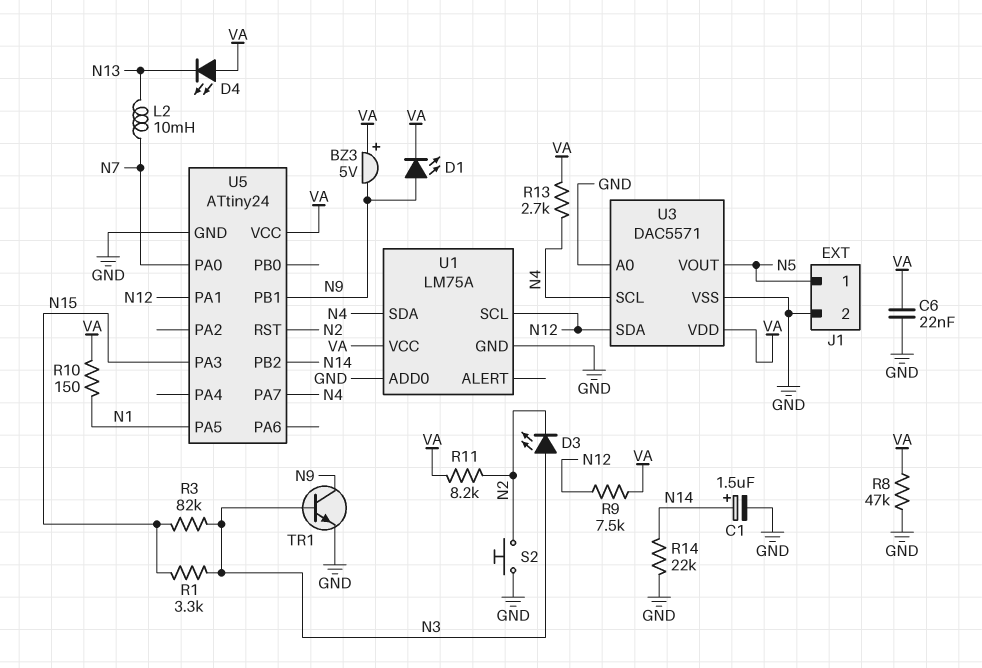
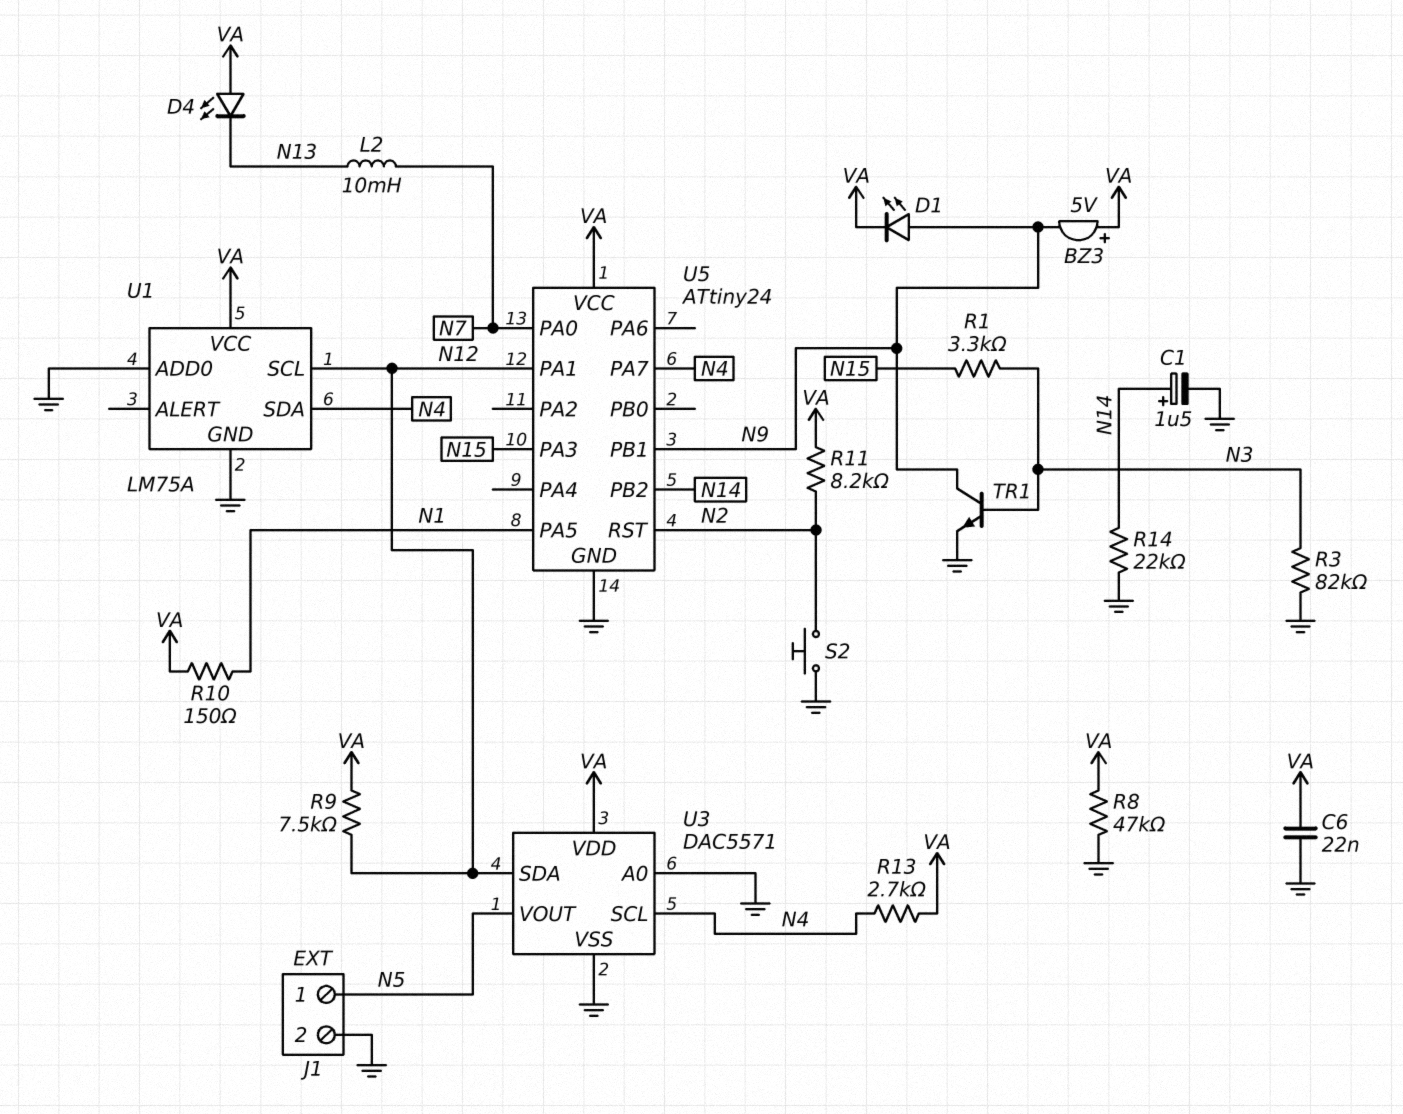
D3: LED (A N3, K N2) -> none
R3: 82k (N3, N15) -> 82k (GND, N3)

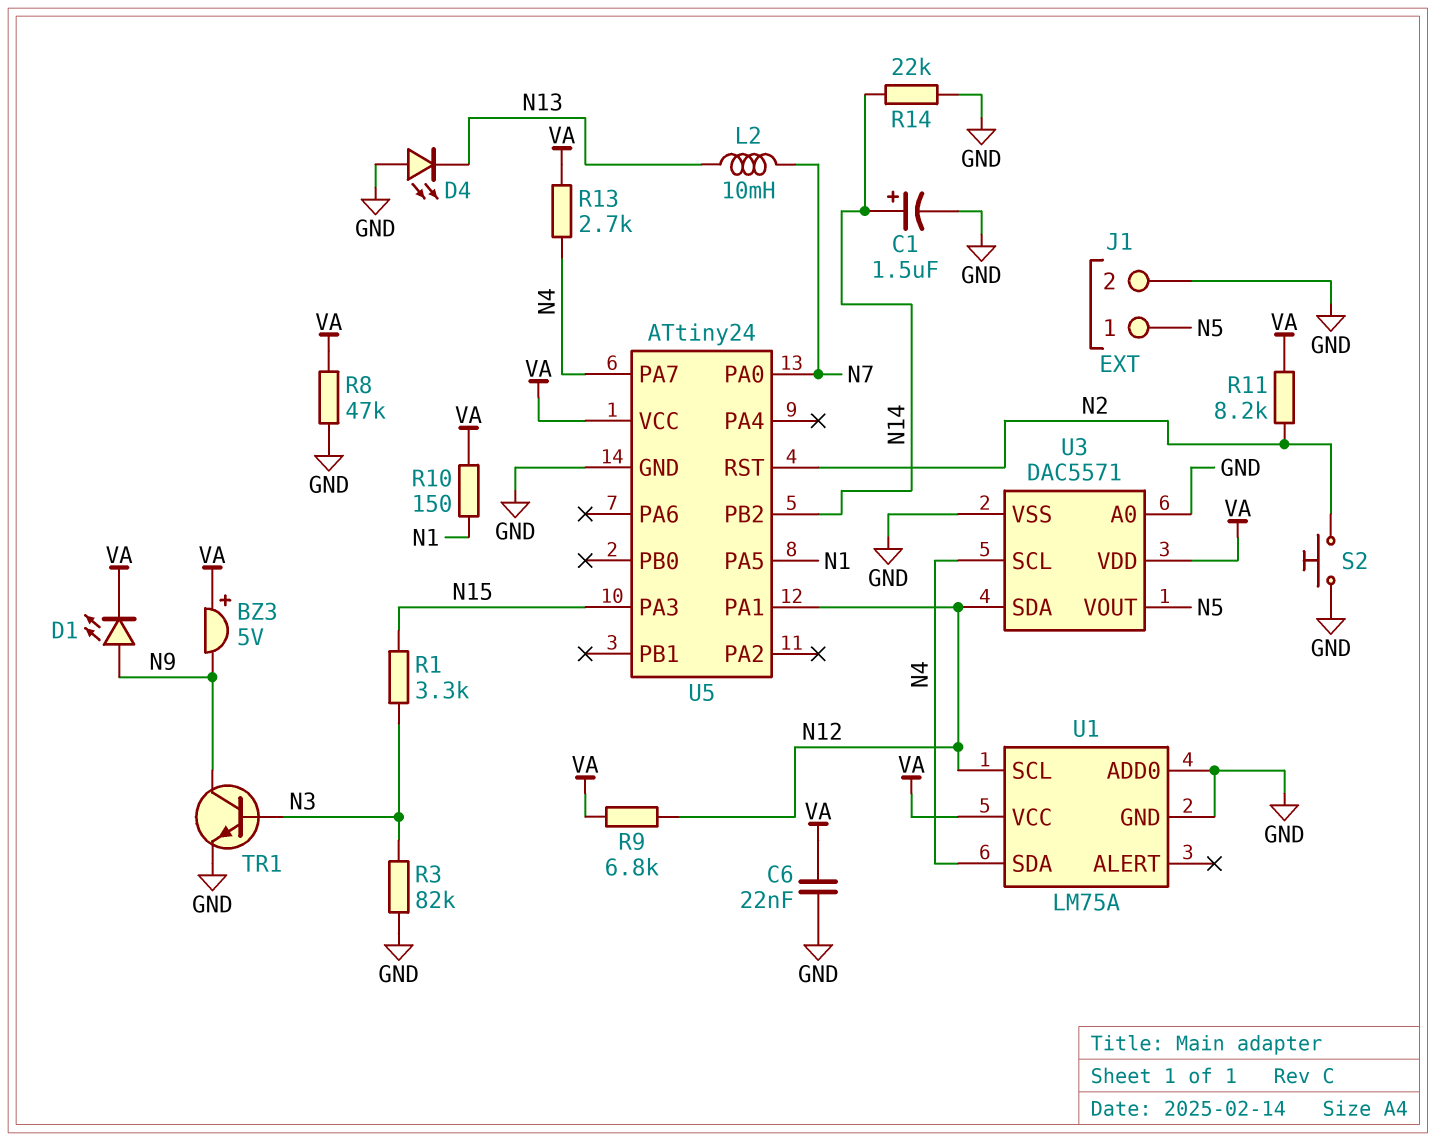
D4: LED (A VA, K N13) -> LED (A GND, K N13)
R9: 7.5k (N12, VA) -> 6.8k (N12, VA)
U5 pin PB1: N9 -> none

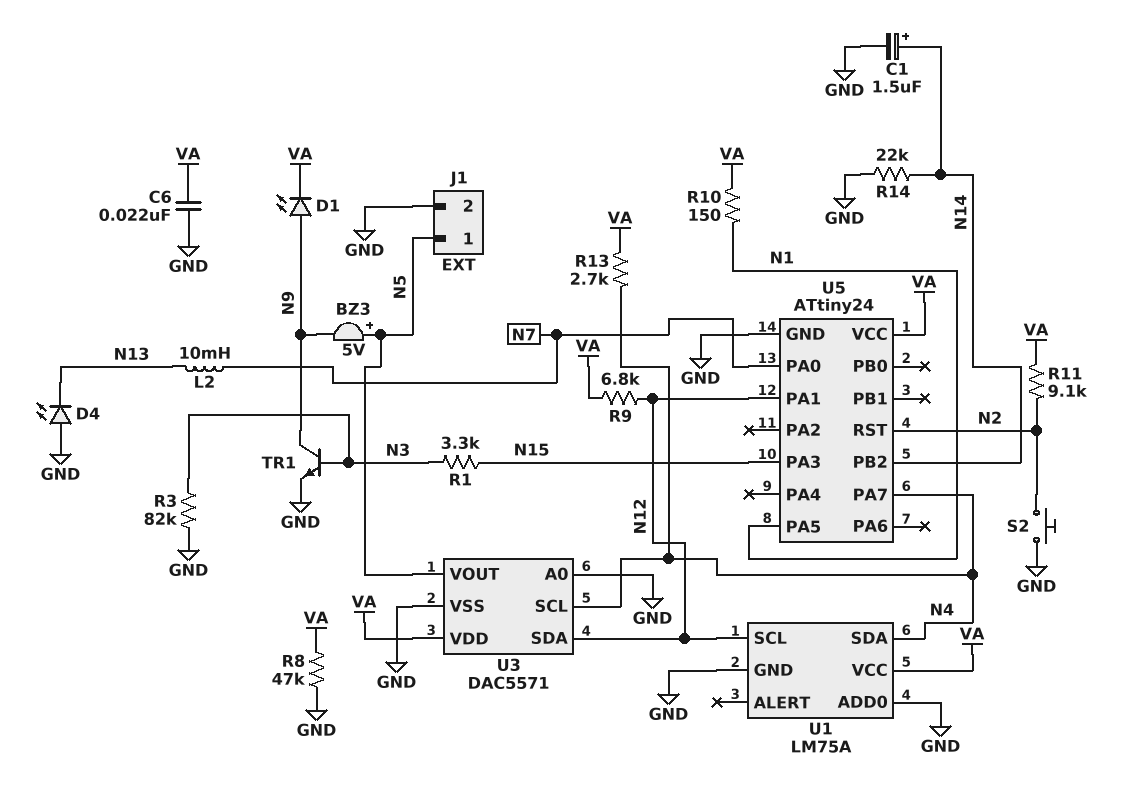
BZ3: buzzer 5V (plus VA, minus N9) -> buzzer 5V (plus N5, minus N9)
R11: 8.2k (N2, VA) -> 9.1k (N2, VA)

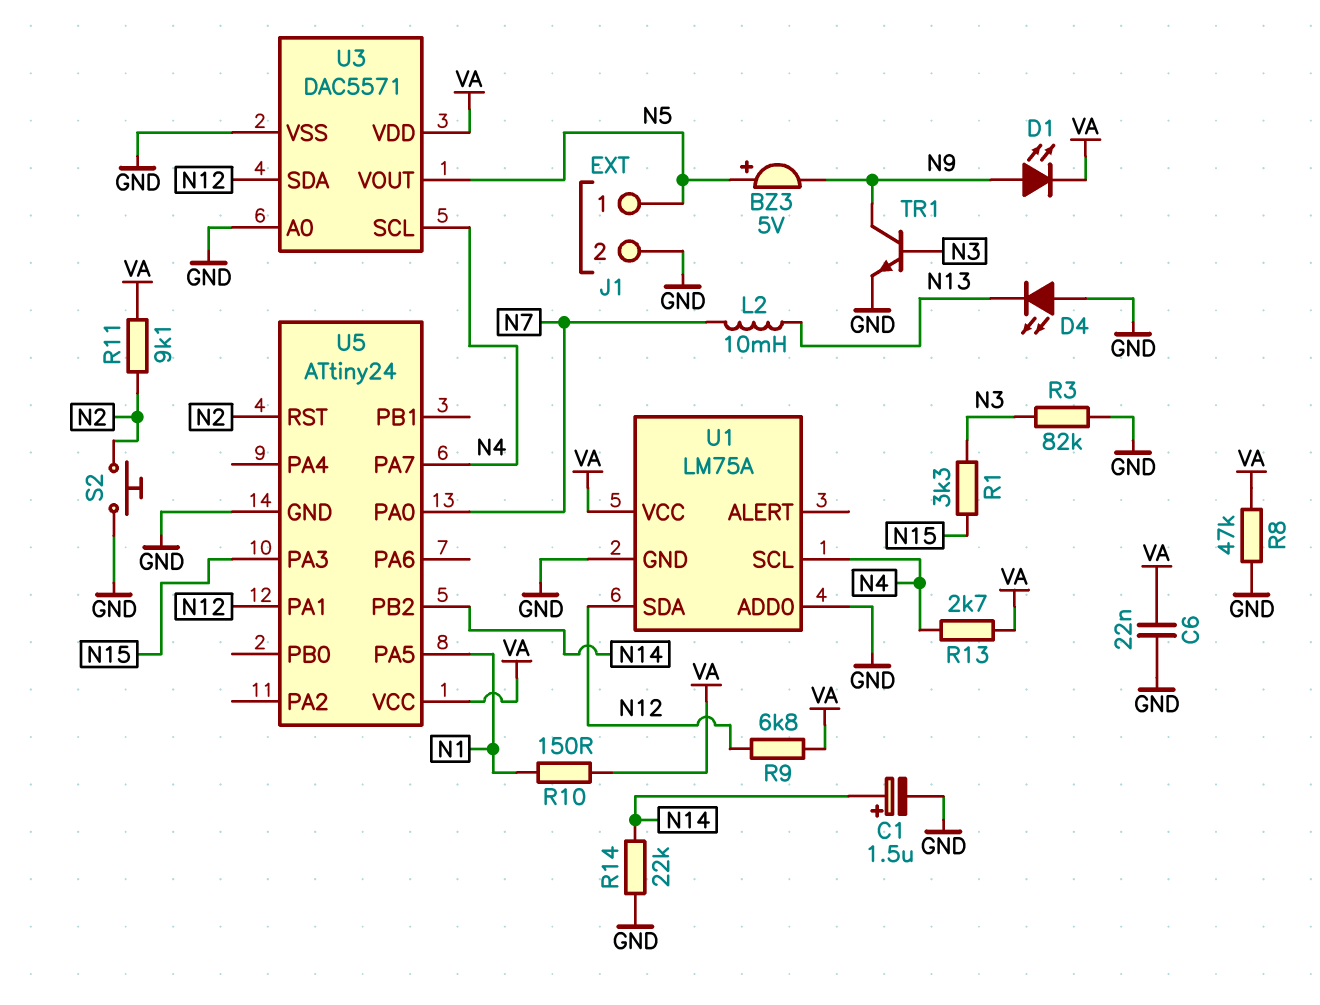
U1 pin SCL: N12 -> N4
U1 pin SDA: N4 -> N12

